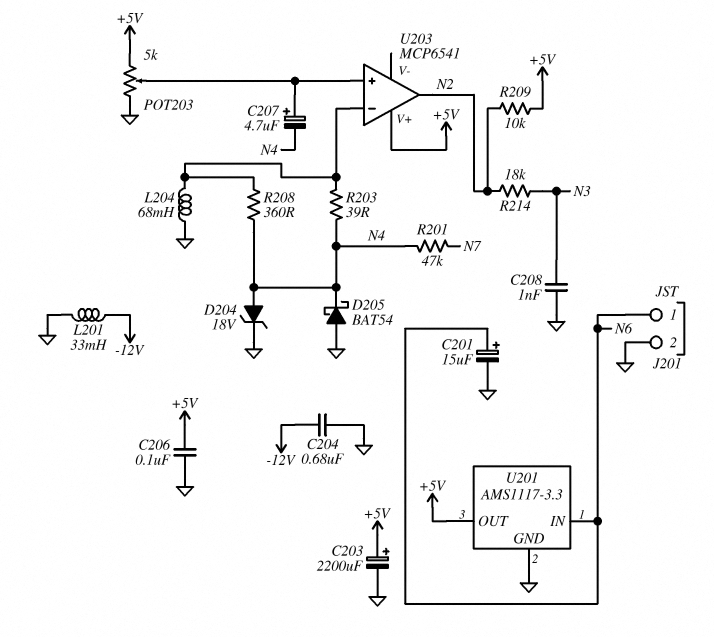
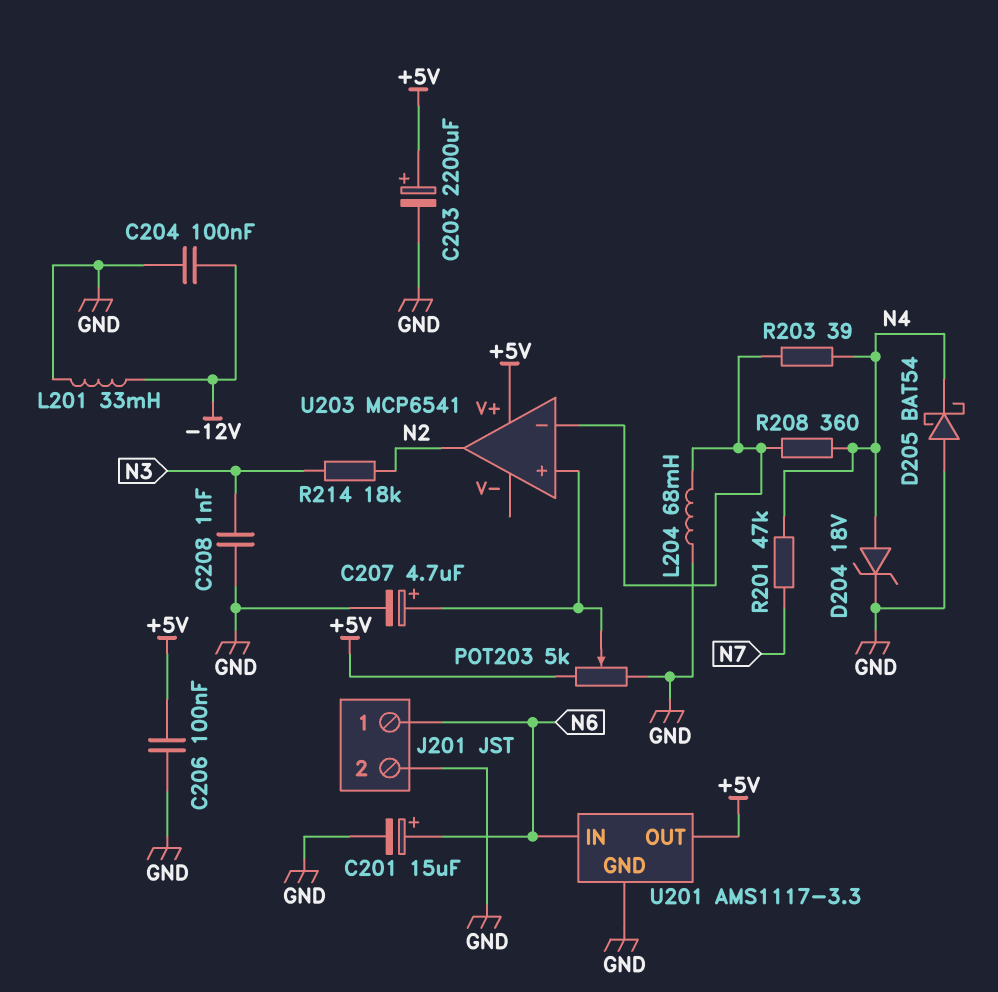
C204: 680nF (-12V, GND) -> 100nF (-12V, GND)
C207: 4.7uF (plus U203/in+, minus N4) -> 4.7uF (plus U203/in+, minus GND)
R209: 10k (+5V, N2) -> none

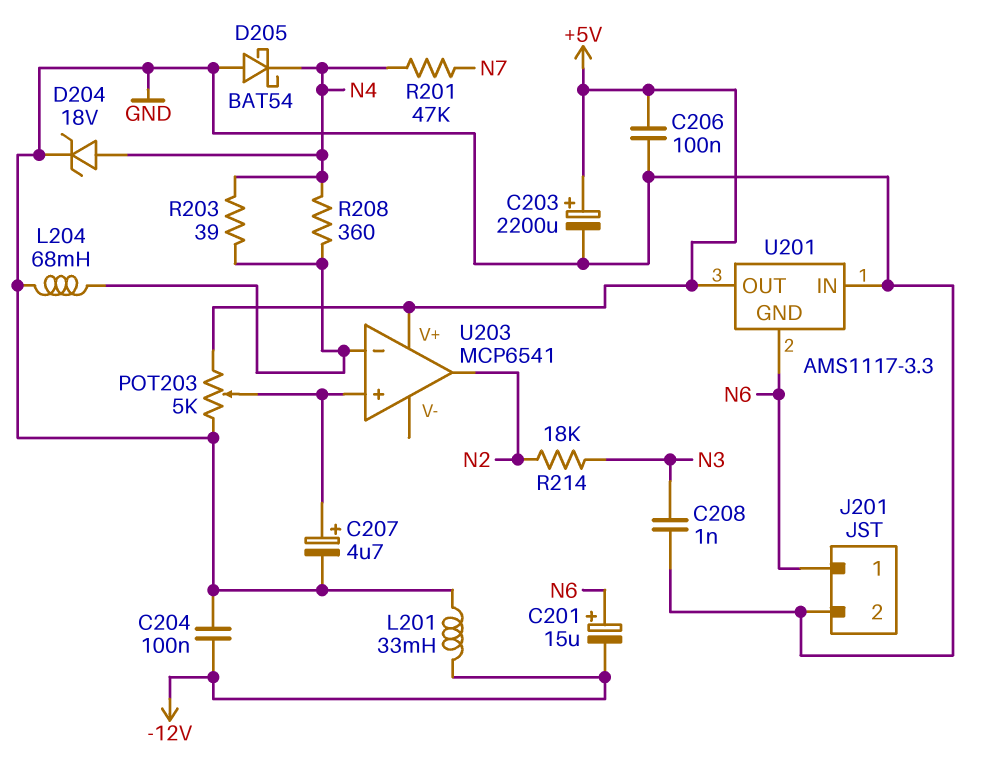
C201: 15uF (plus N6, minus GND) -> 15uF (plus N6, minus -12V)
U201 pin GND: GND -> N6
U201 pin IN: N6 -> GND

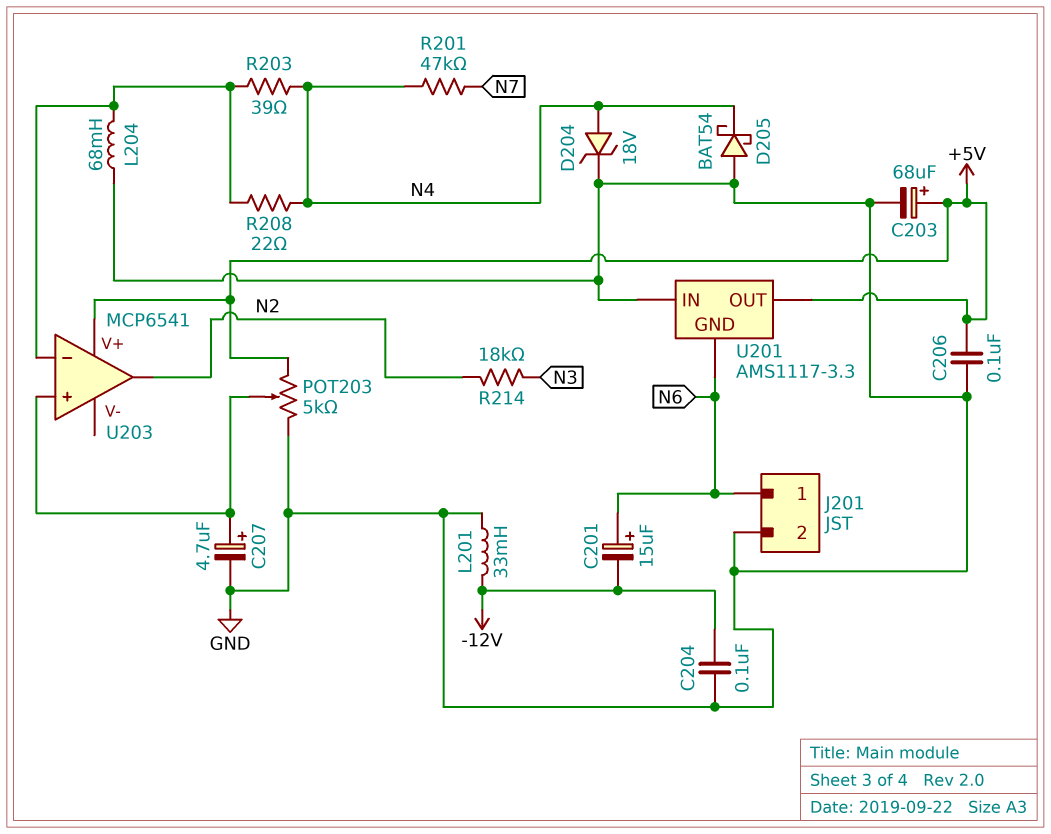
C203: 2200uF (plus +5V, minus GND) -> 68uF (plus +5V, minus GND)
C208: 1nF (GND, N3) -> none
R208: 360 (N4, U203/in-) -> 22 (N4, U203/in-)

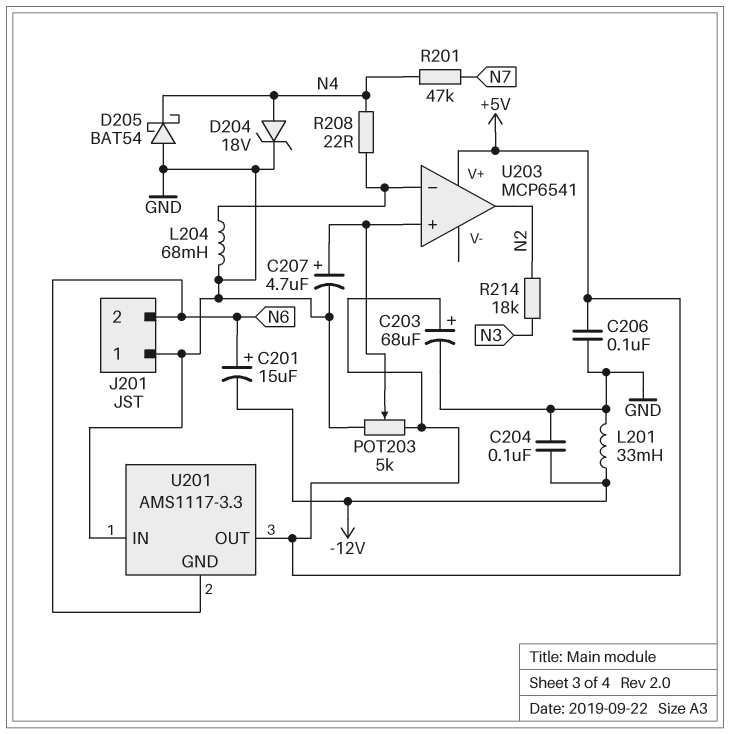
J201 pin 1: N6 -> GND
J201 pin 2: GND -> N6
R203: 39 (N4, U203/in-) -> none

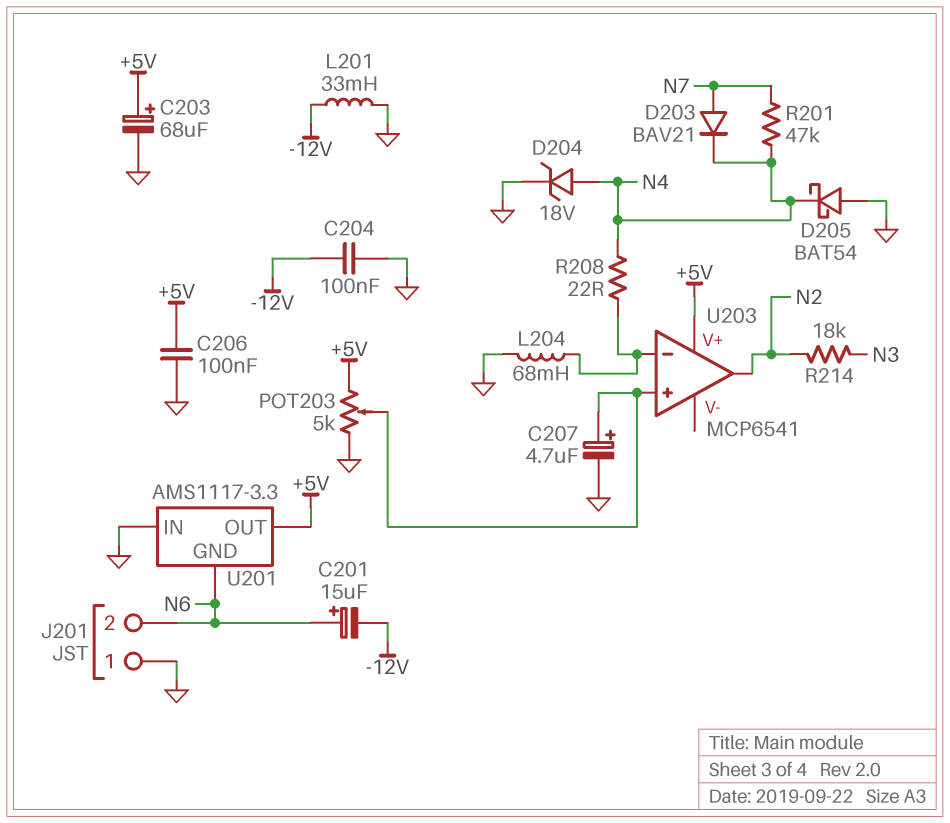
D203: none -> diode BAV21 (A N7, K N4)

